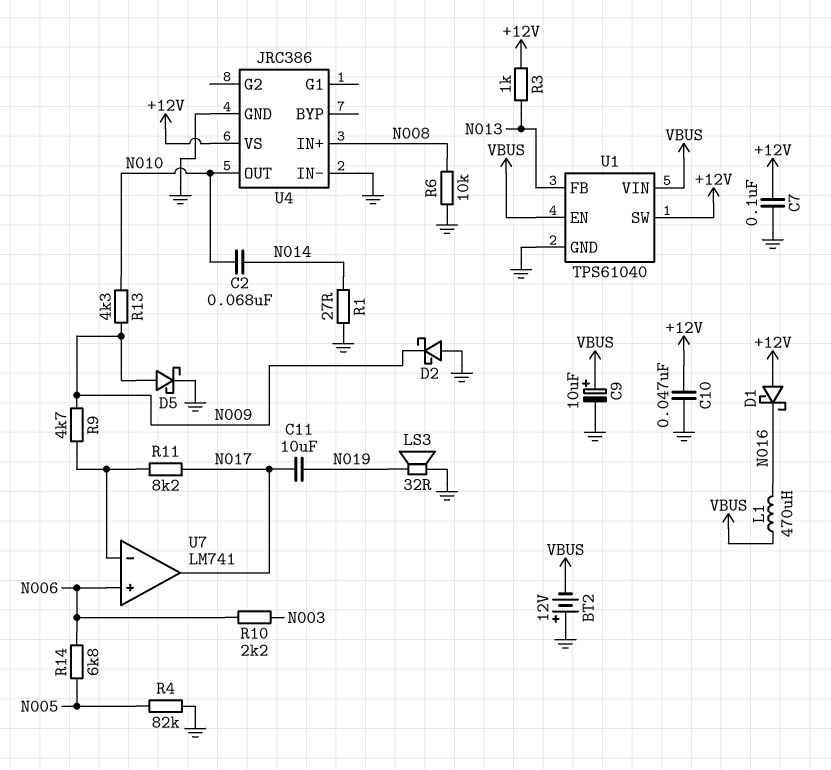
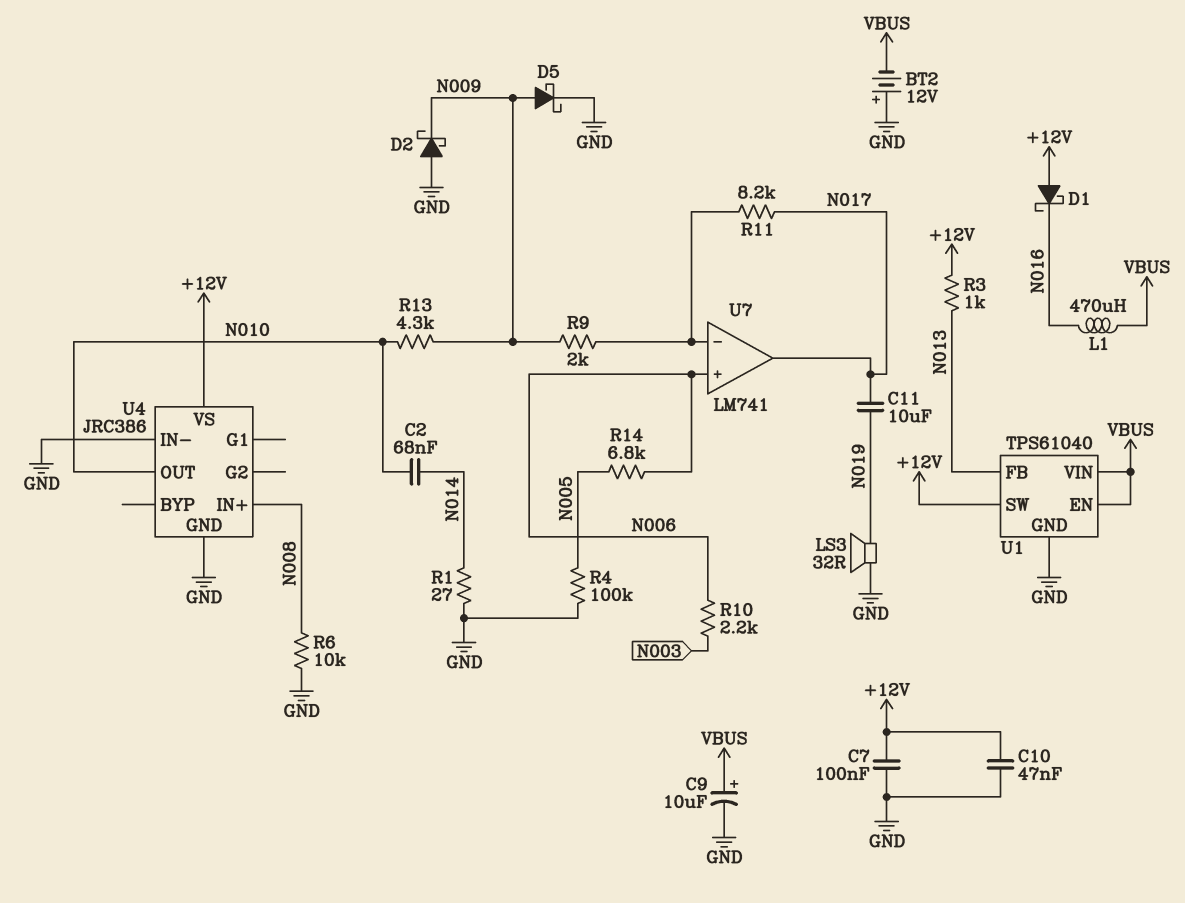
R4: 82k (GND, N005) -> 100k (GND, N005)
R9: 4.7k (N009, U7/in-) -> 2k (N009, U7/in-)

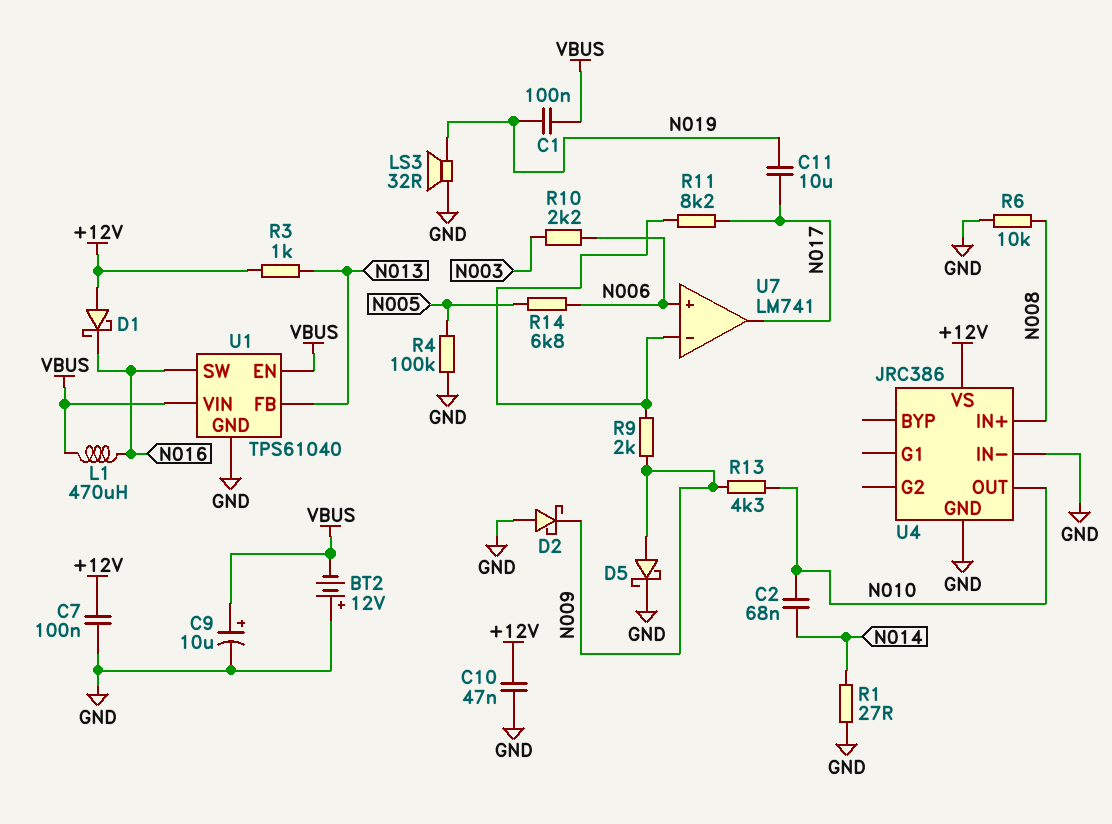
C1: none -> 100nF (N019, VBUS)
U1 pin SW: +12V -> N016

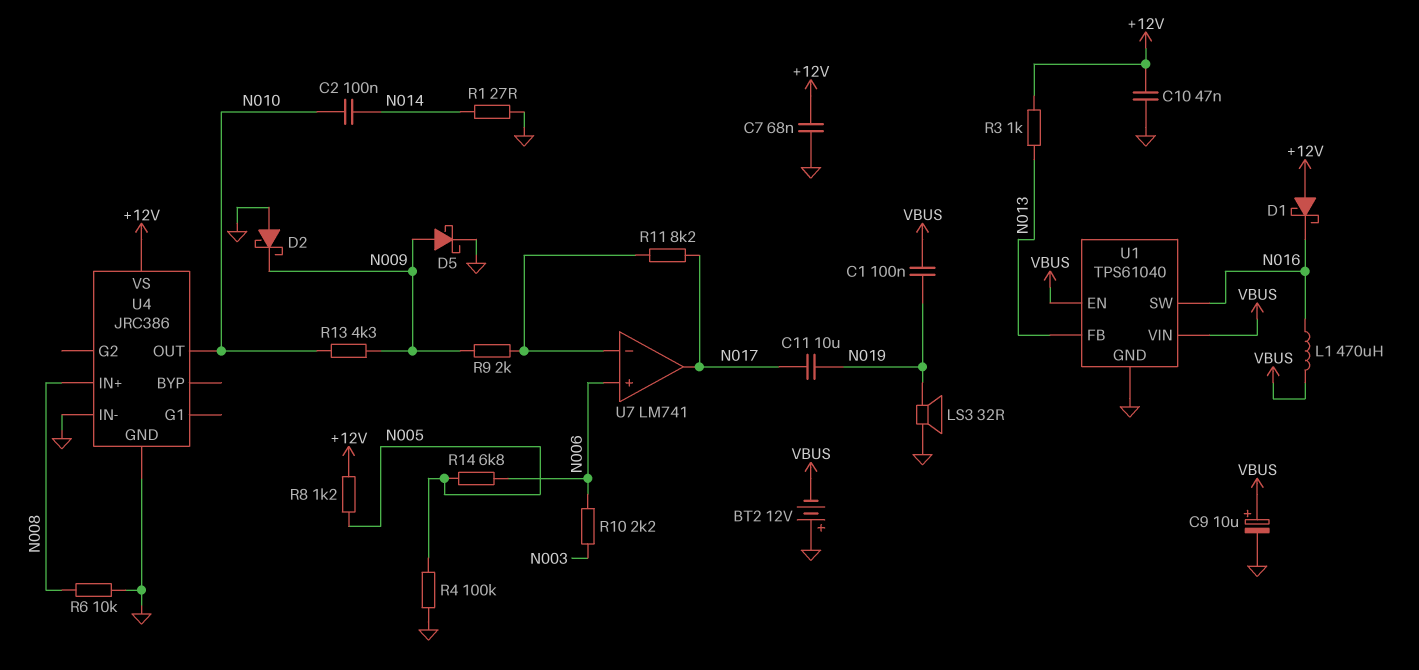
C2: 68nF (N010, N014) -> 100nF (N010, N014)
C7: 100nF (+12V, GND) -> 68nF (+12V, GND)
R8: none -> 1.2k (+12V, N005)

